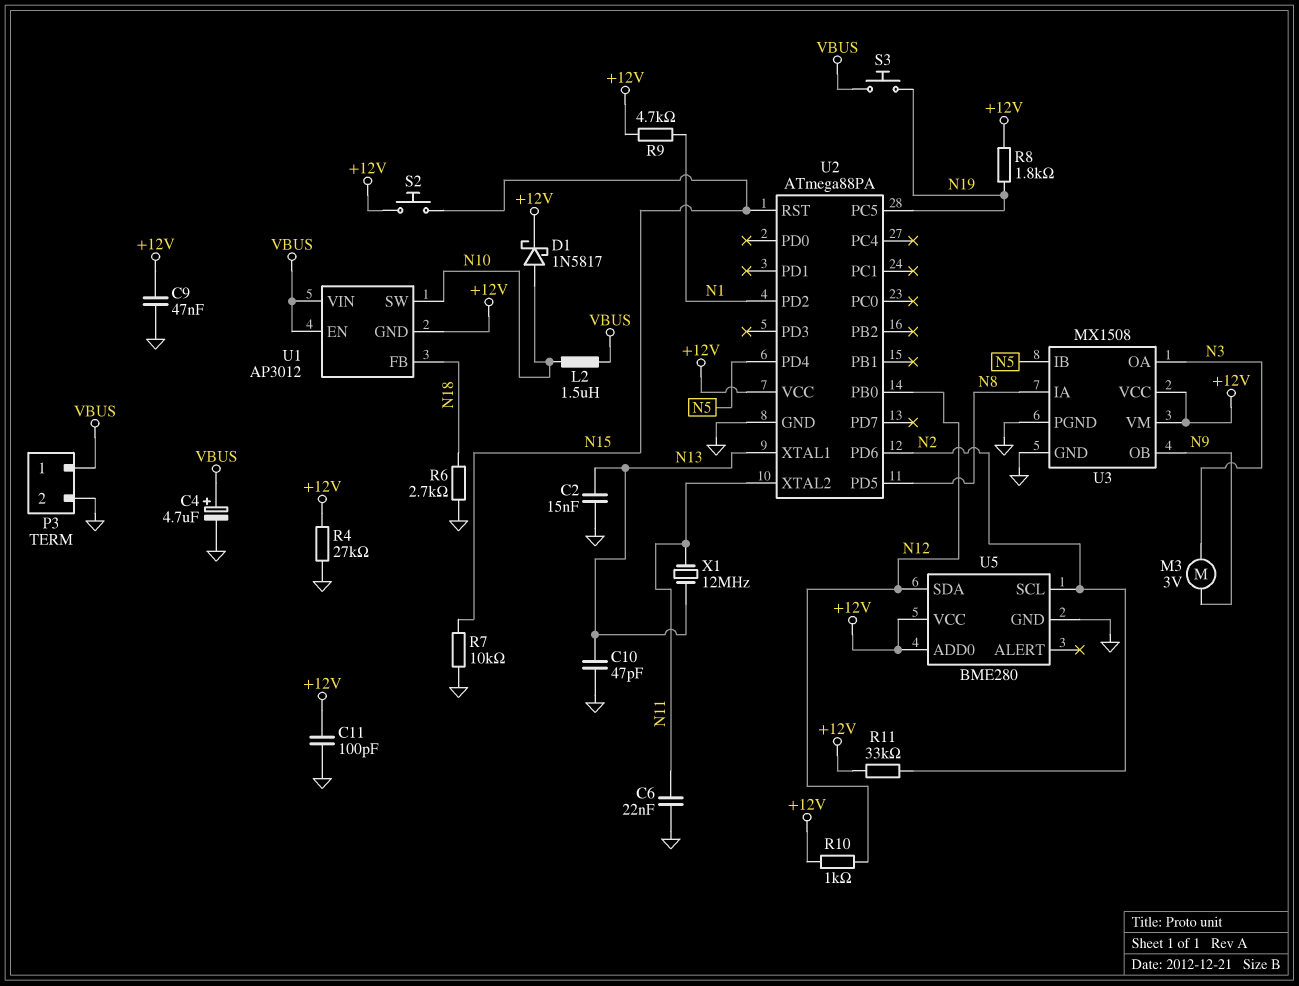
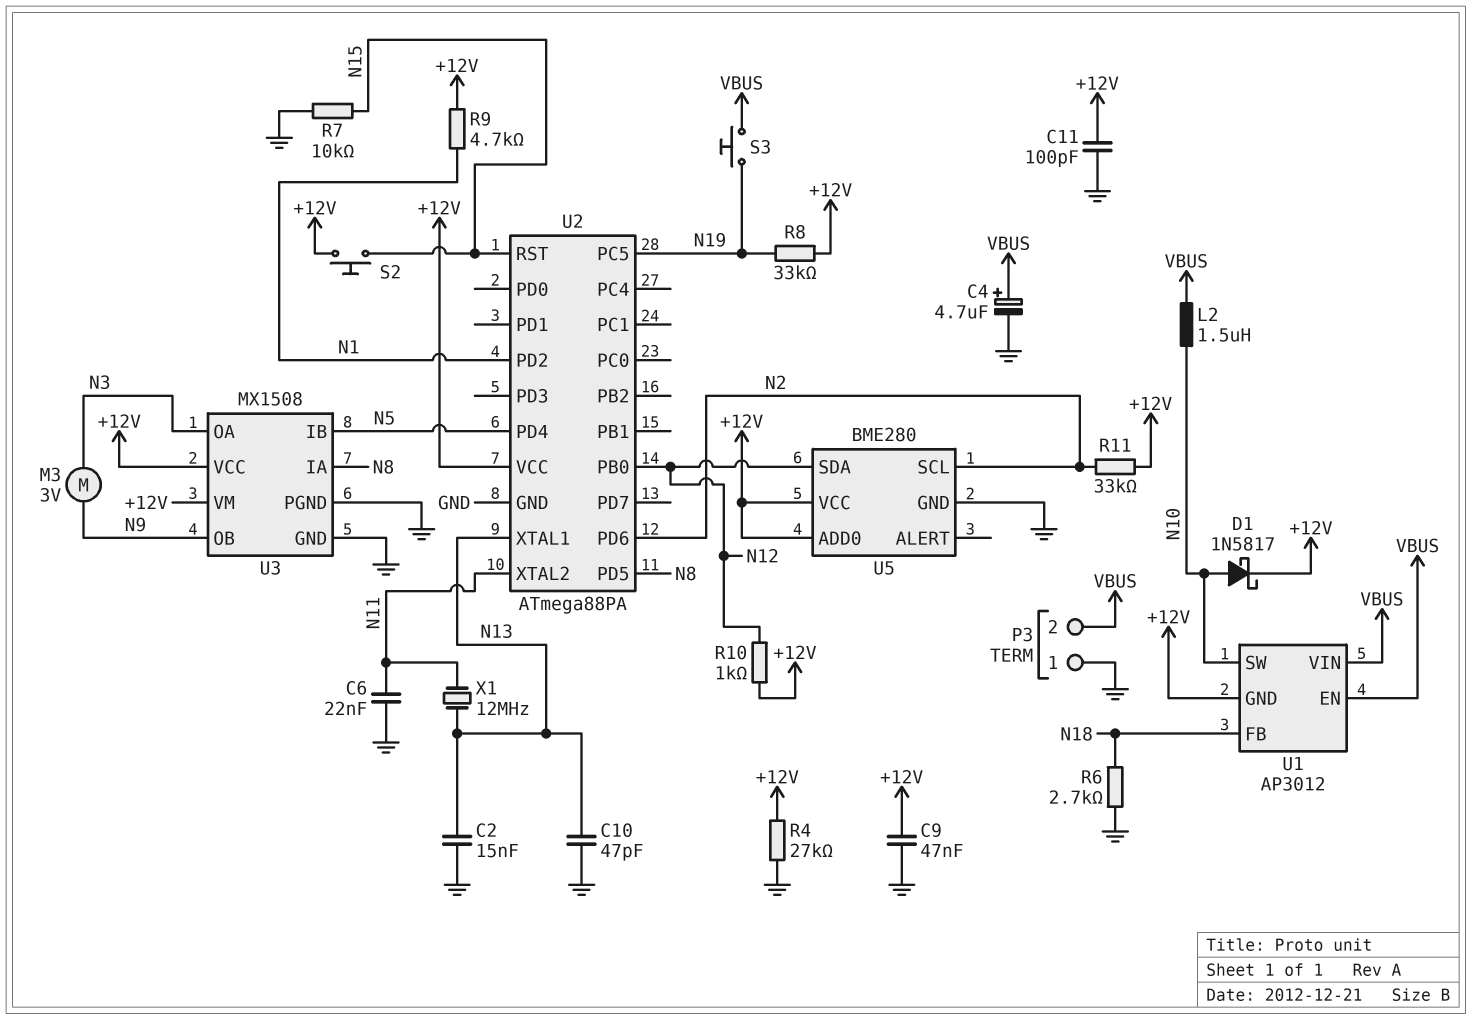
P3 pin 1: VBUS -> GND
P3 pin 2: GND -> VBUS
R8: 1.8k (+12V, N19) -> 33k (+12V, N19)

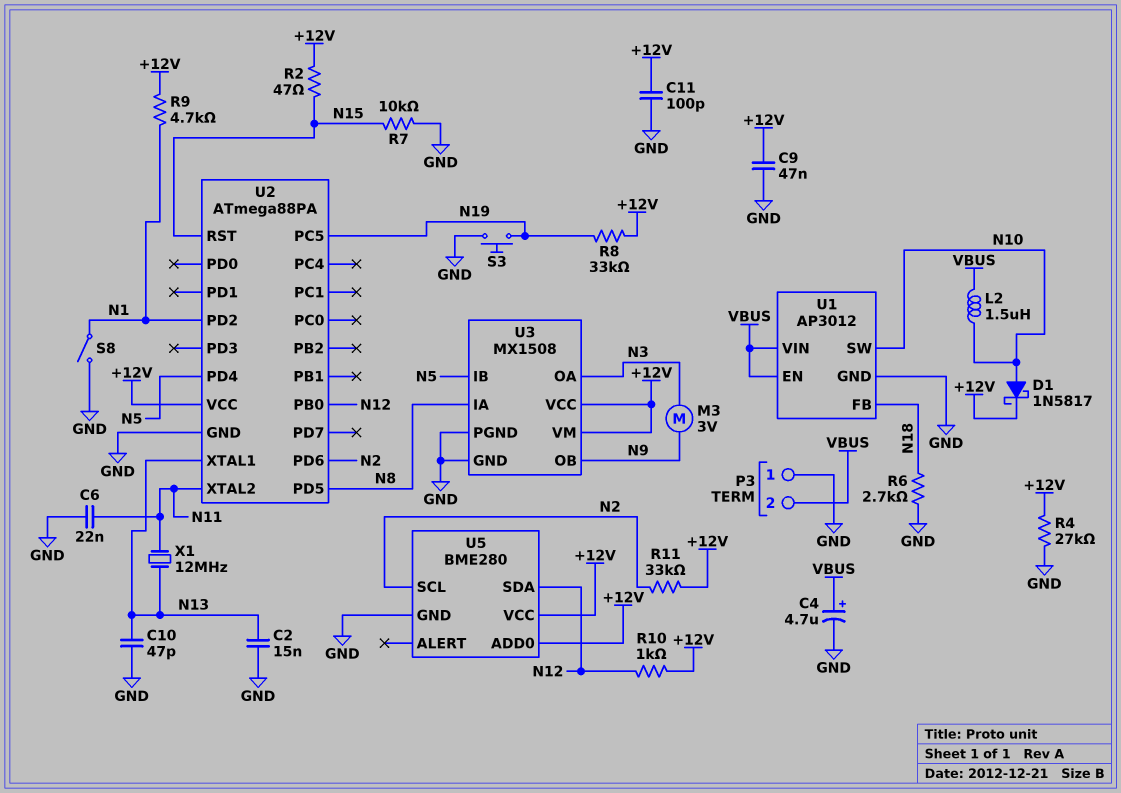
R2: none -> 47 (+12V, N15)
S2: button (+12V, N15) -> none
S3: button (N19, VBUS) -> button (GND, N19)
S8: none -> switch (GND, N1)
U1 pin GND: +12V -> GND

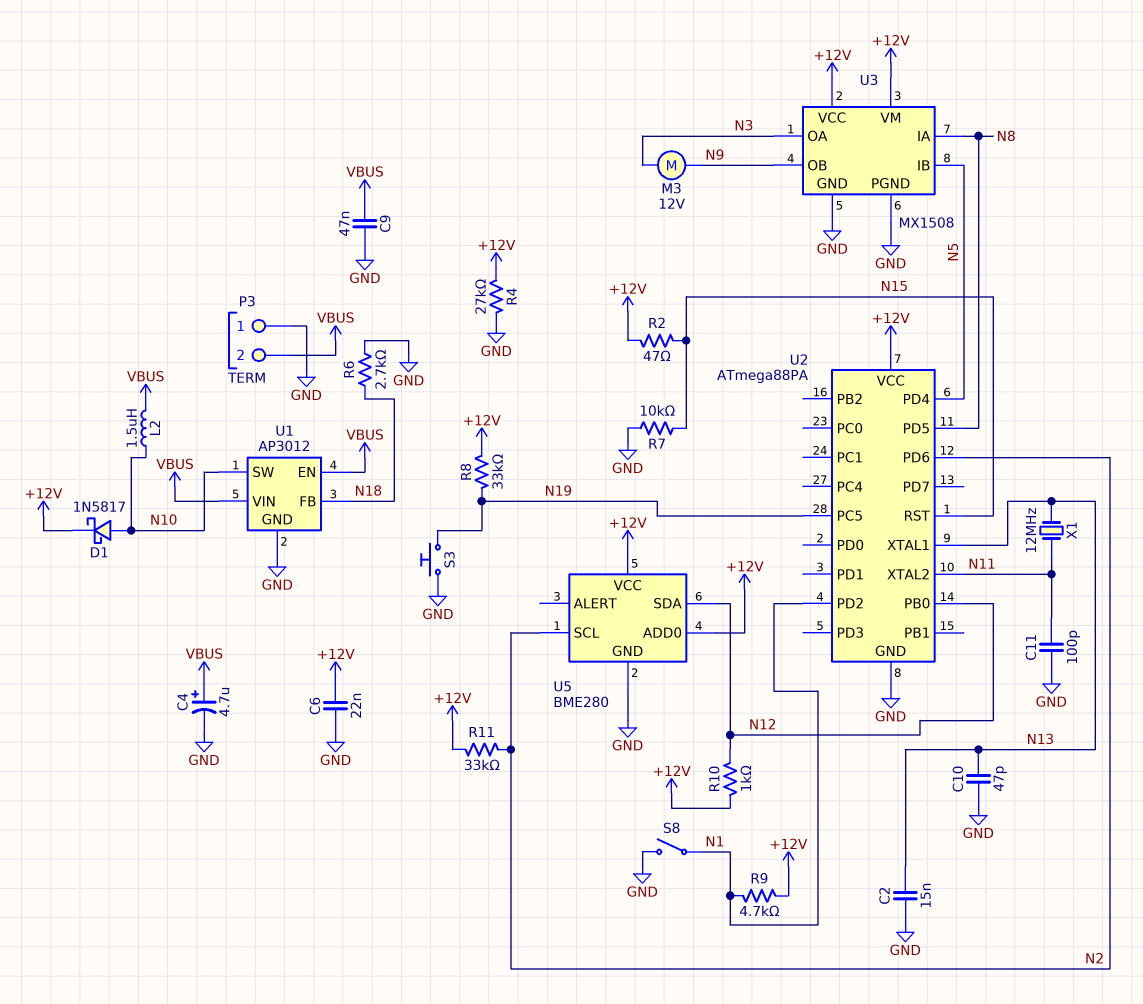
C6: 22nF (GND, N11) -> 22nF (+12V, GND)
C9: 47nF (+12V, GND) -> 47nF (GND, VBUS)
C11: 100pF (+12V, GND) -> 100pF (GND, N11)
M3: motor 3V (N3, N9) -> motor 12V (N3, N9)

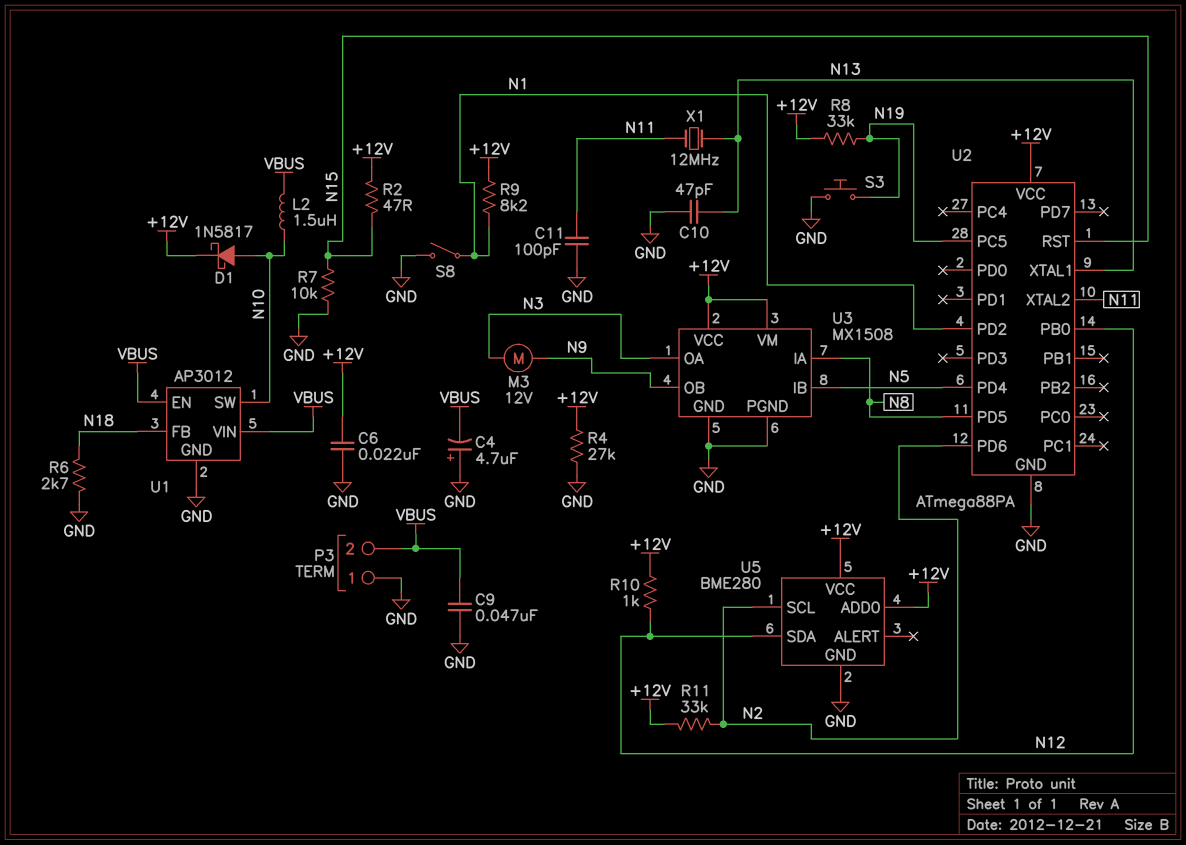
C2: 15nF (GND, N13) -> none
C4: 4.7uF (plus VBUS, minus GND) -> 4.7uF (plus GND, minus VBUS)
R9: 4.7k (+12V, N1) -> 8.2k (+12V, N1)

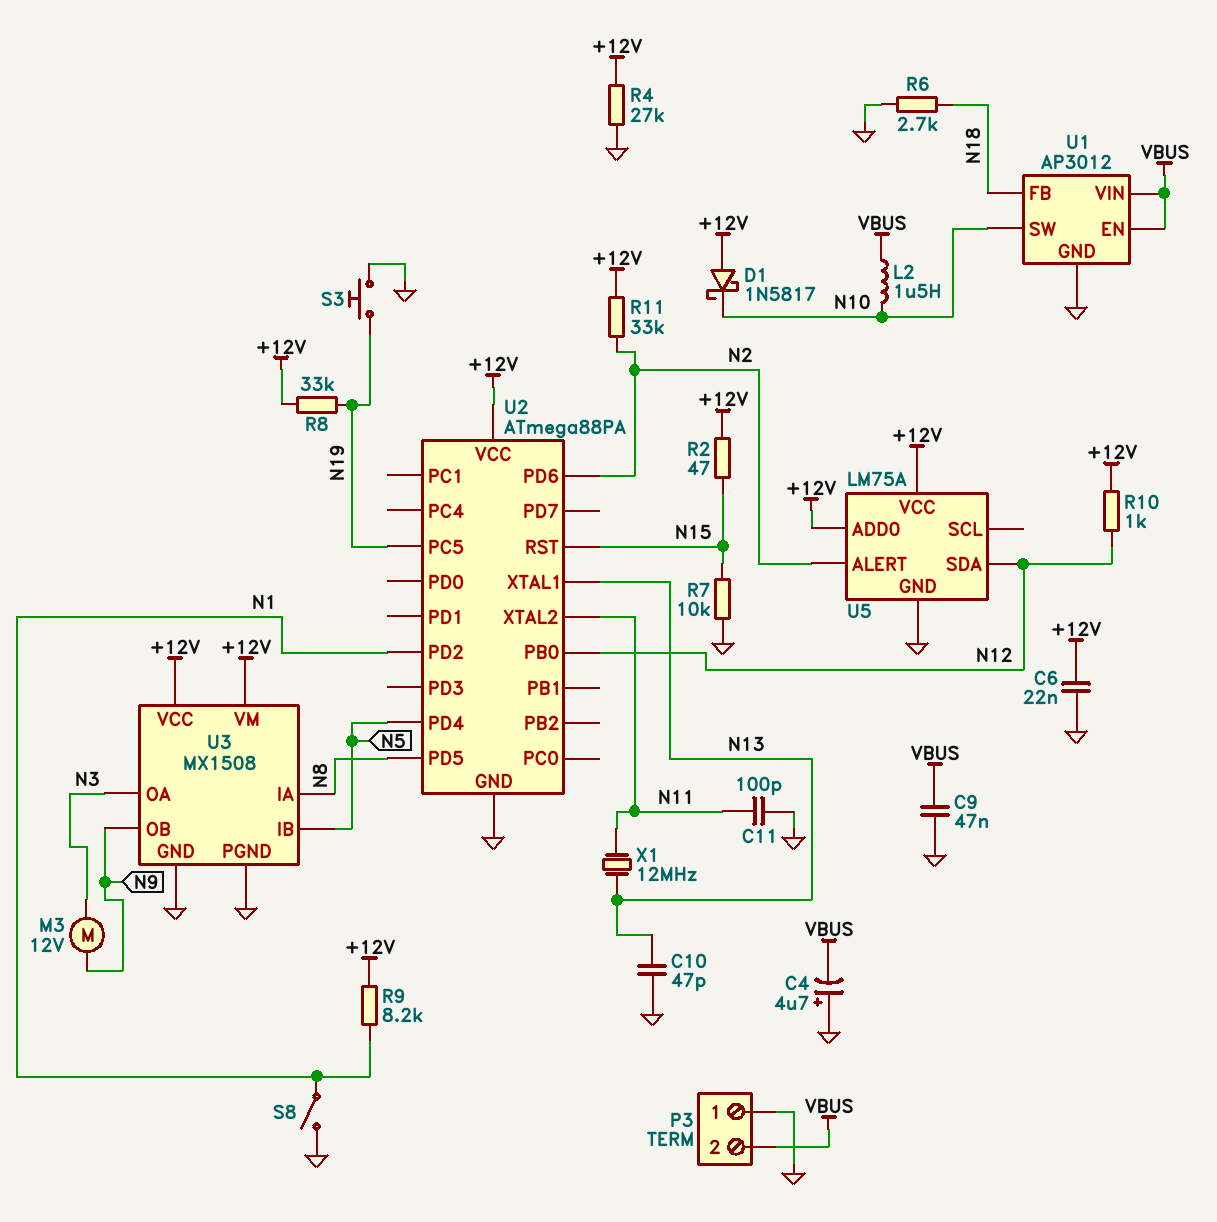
D1: schottky 1N5817 (A N10, K +12V) -> schottky 1N5817 (A +12V, K N10)
U5: BME280 -> LM75A
U5 pin ALERT: none -> N2
U5 pin SCL: N2 -> none

